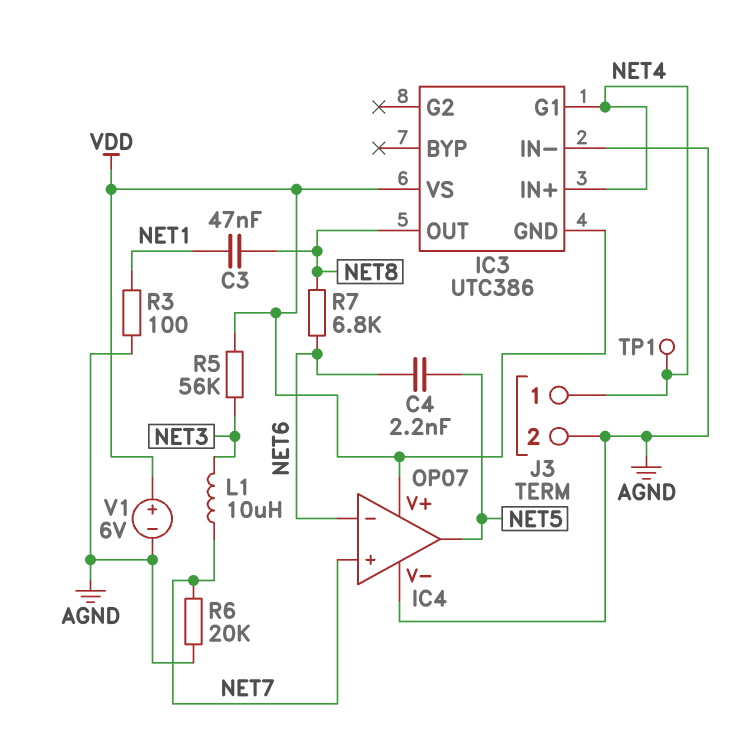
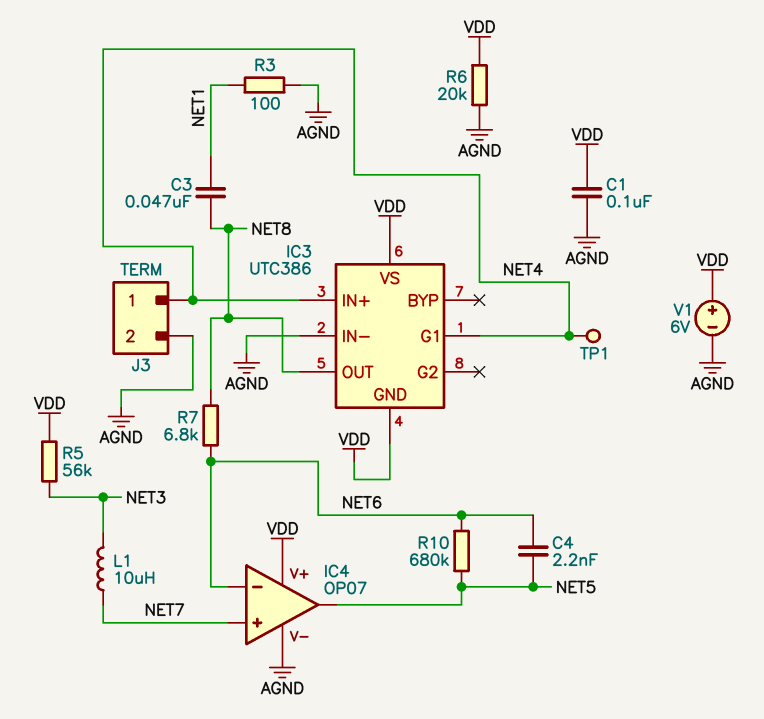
C1: none -> 100nF (AGND, VDD)
R6: 20k (AGND, NET7) -> 20k (AGND, VDD)
R10: none -> 680k (NET5, NET6)

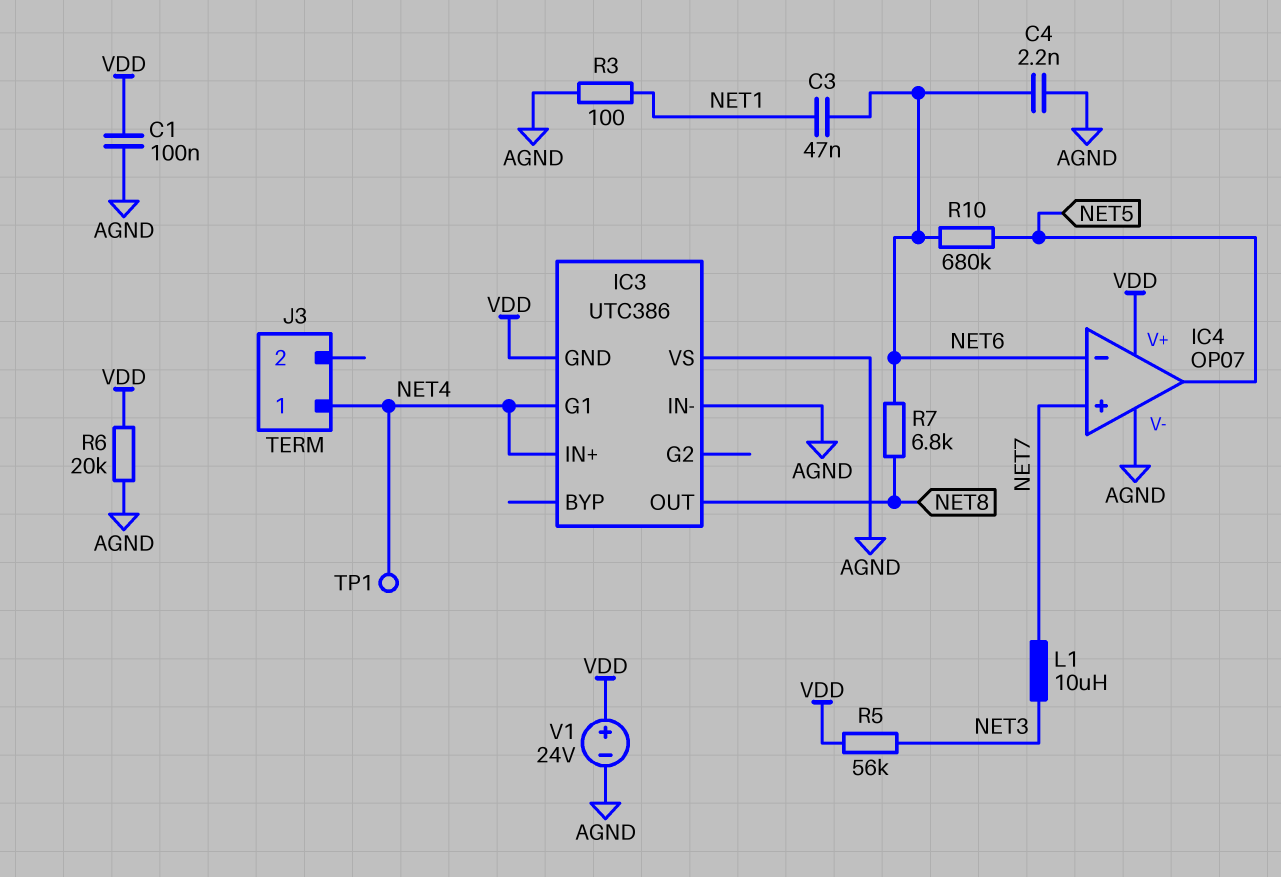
C3: 47nF (NET1, NET8) -> 47nF (NET1, NET6)
C4: 2.2nF (NET5, NET6) -> 2.2nF (AGND, NET6)
IC3 pin VS: VDD -> AGND
J3 pin 2: AGND -> none
V1: 6V (plus VDD, minus AGND) -> 24V (plus VDD, minus AGND)

